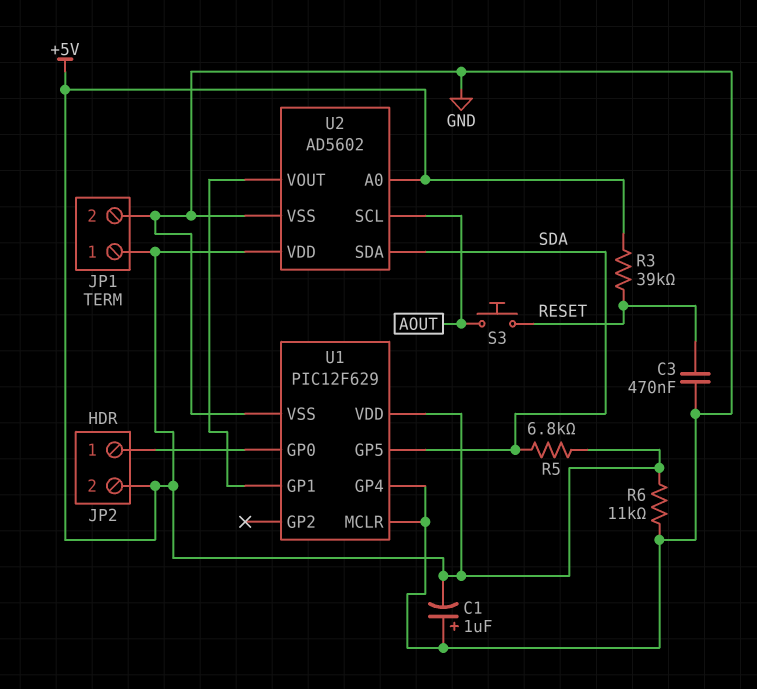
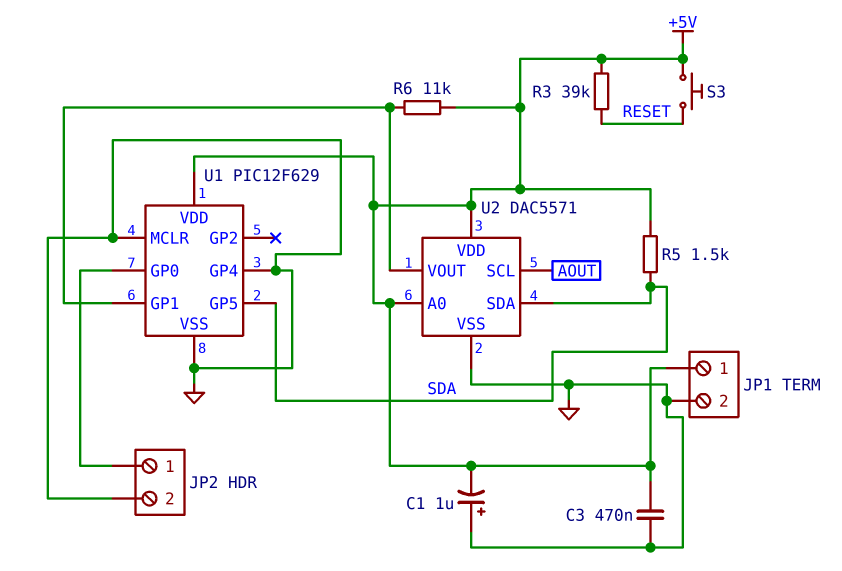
C3: 470nF (GND, RESET) -> 470nF (+5V, GND)
JP2 pin 2: +5V -> GND
R5: 6.8k (+5V, SDA) -> 1.5k (+5V, SDA)
R6: 11k (+5V, GND) -> 11k (+5V, U1/GP1)
S3: button (AOUT, RESET) -> button (+5V, RESET)
U2: AD5602 -> DAC5571

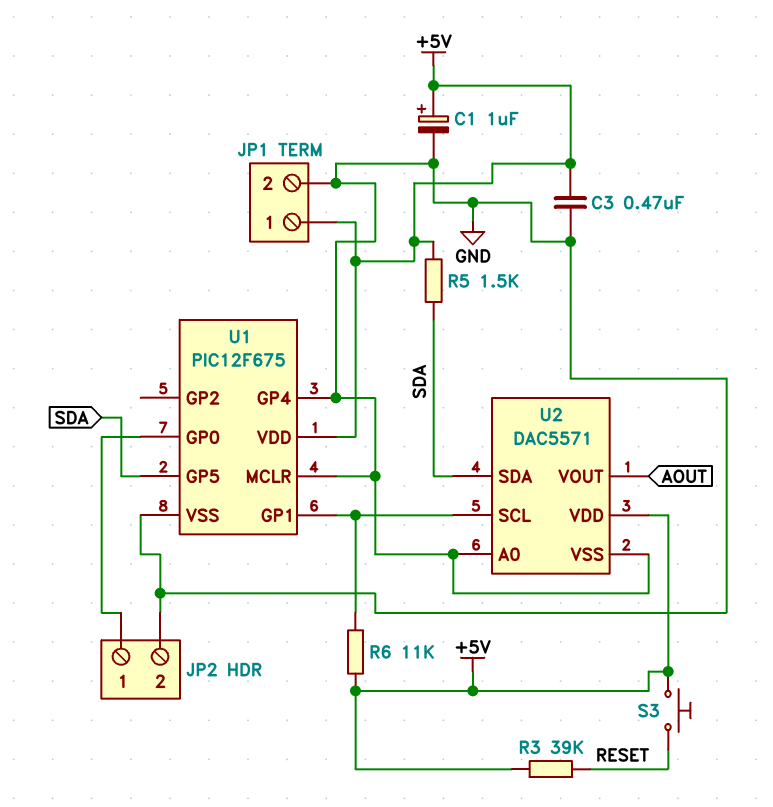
C1: 1uF (plus GND, minus +5V) -> 1uF (plus +5V, minus GND)
U1: PIC12F629 -> PIC12F675
U2 pin A0: +5V -> GND
U2 pin SCL: AOUT -> U1/GP1
U2 pin VOUT: U1/GP1 -> AOUT

